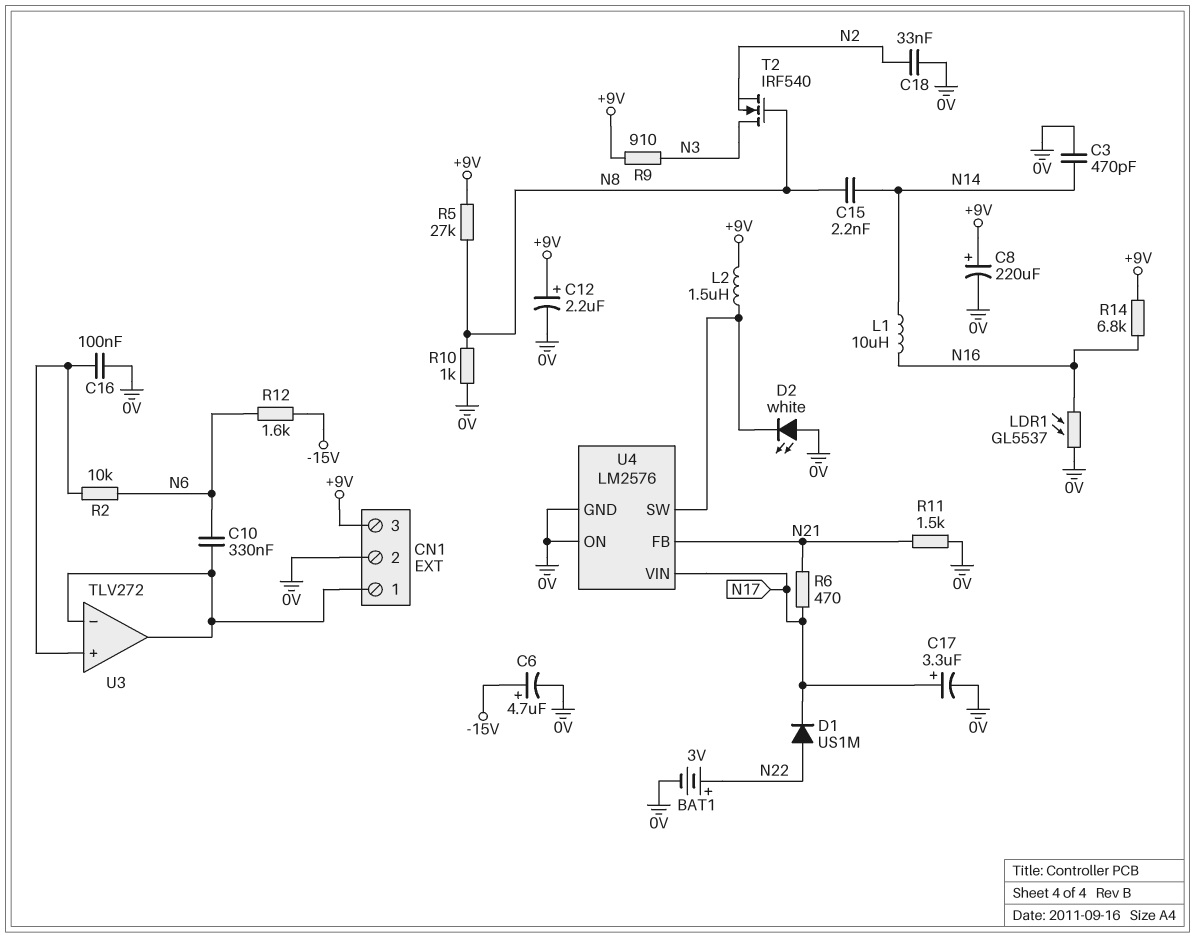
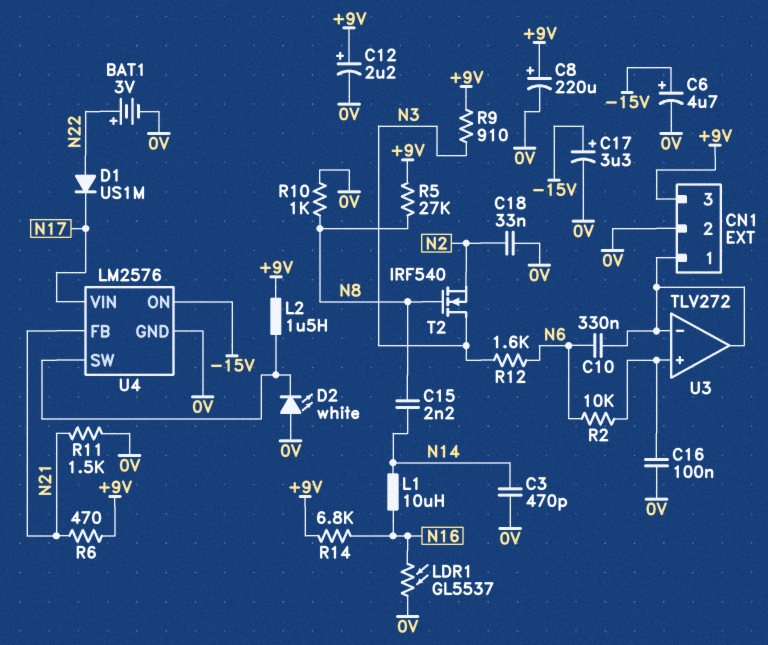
C17: 3.3uF (plus N17, minus 0V) -> 3.3uF (plus -15V, minus 0V)
R6: 470 (N17, N21) -> 470 (+9V, N21)
R12: 1.6k (-15V, N6) -> 1.6k (N3, N6)
U4 pin ON: 0V -> -15V

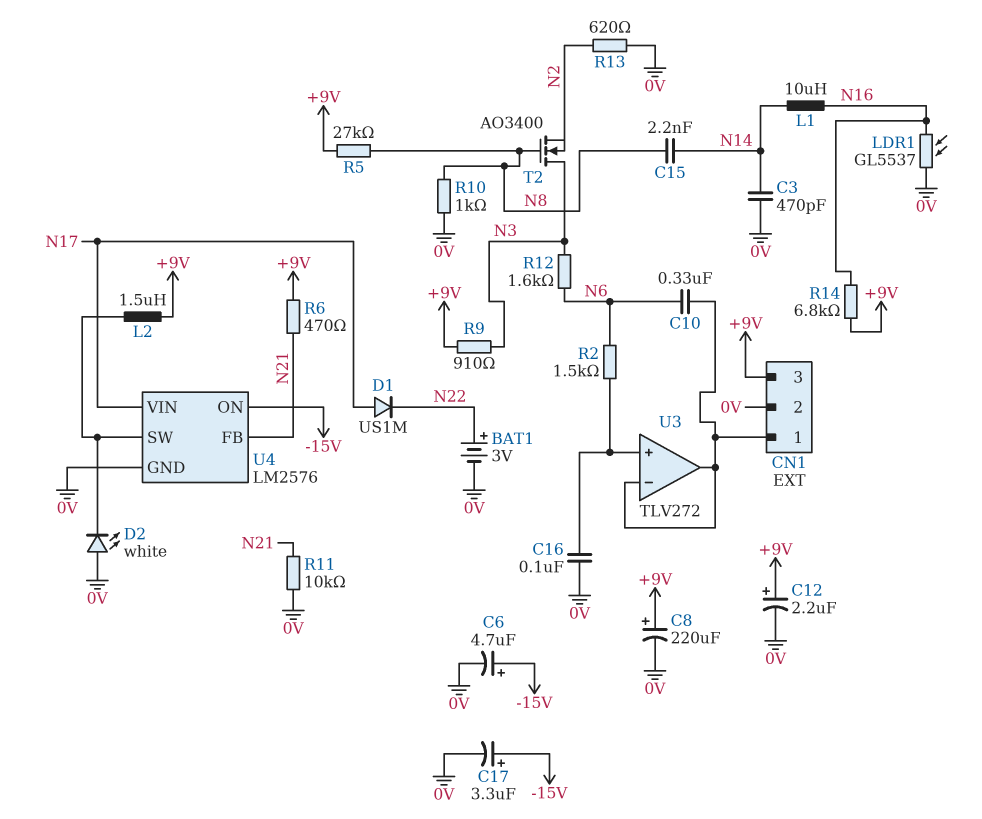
C18: 33nF (0V, N2) -> none
D1: diode US1M (A N22, K N17) -> diode US1M (A N17, K N22)
R2: 10k (N6, U3/in+) -> 1.5k (N6, U3/in+)
R11: 1.5k (0V, N21) -> 10k (0V, N21)
R13: none -> 620 (0V, N2)
T2: NMOS IRF540 (G N8, D N3, S N2) -> NMOS AO3400 (G N8, D N3, S N2)

